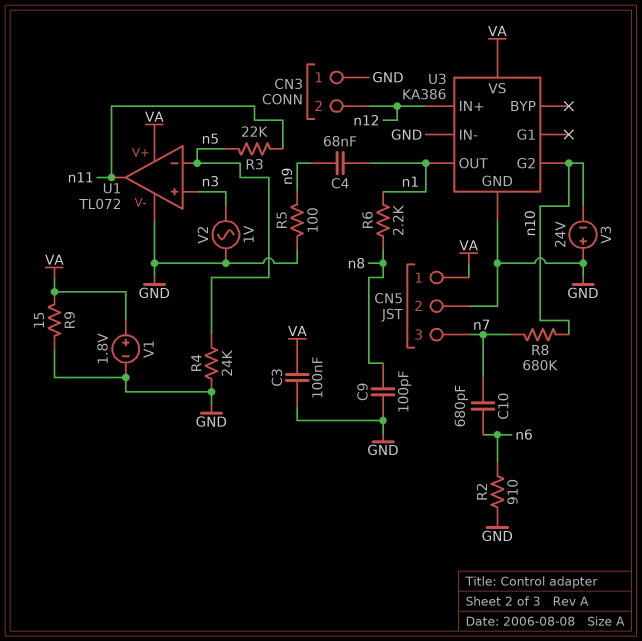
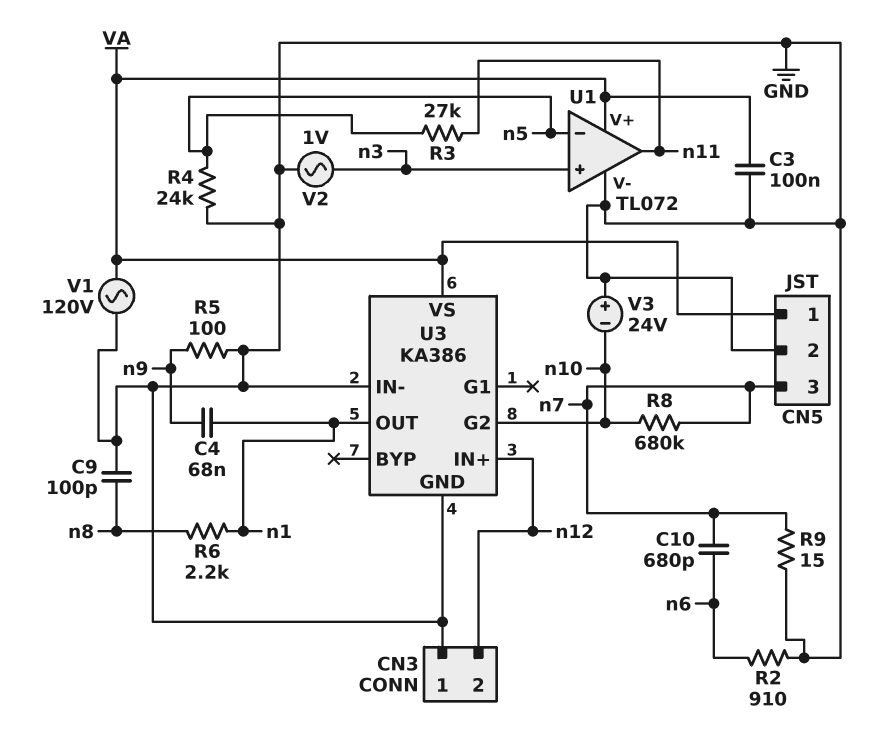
R3: 22k (n5, n11) -> 27k (n5, n11)
R9: 15 (GND, VA) -> 15 (GND, n7)
V1: 1.8V (plus VA, minus GND) -> AC 120V (GND, VA)

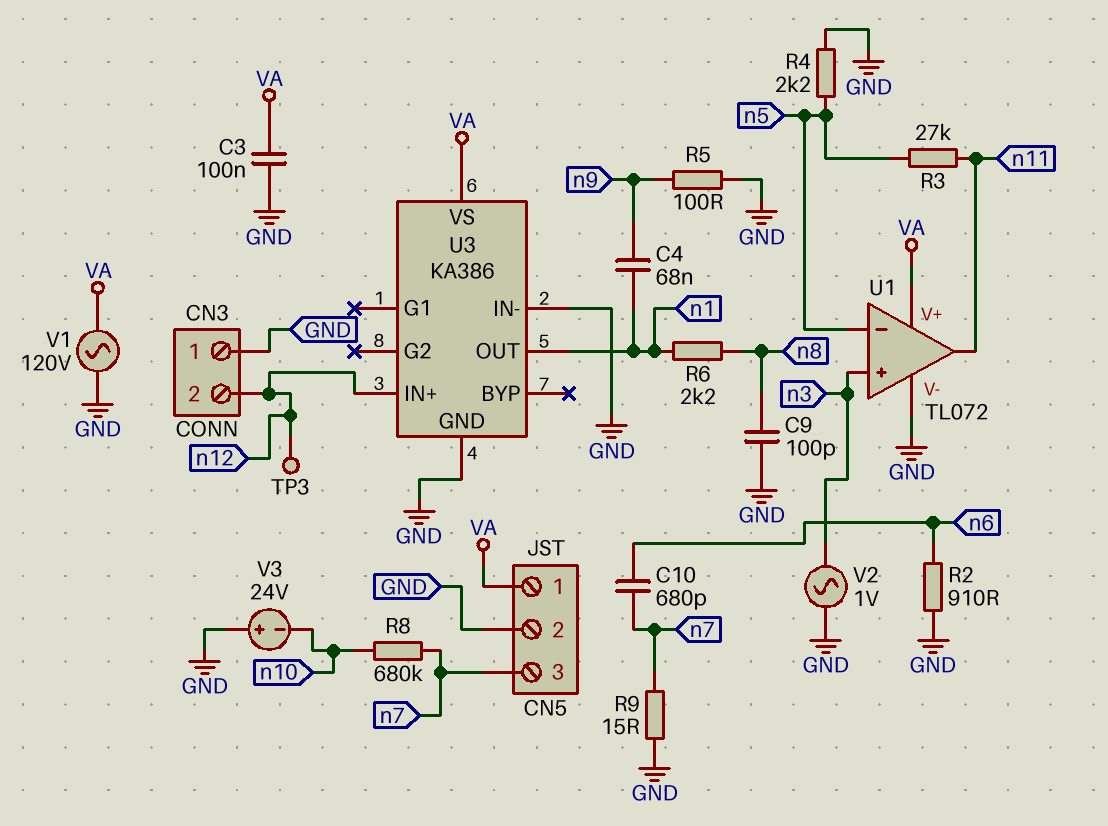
R4: 24k (GND, n5) -> 2.2k (GND, n5)
TP3: none -> test point (n12)
U3 pin G2: n10 -> none

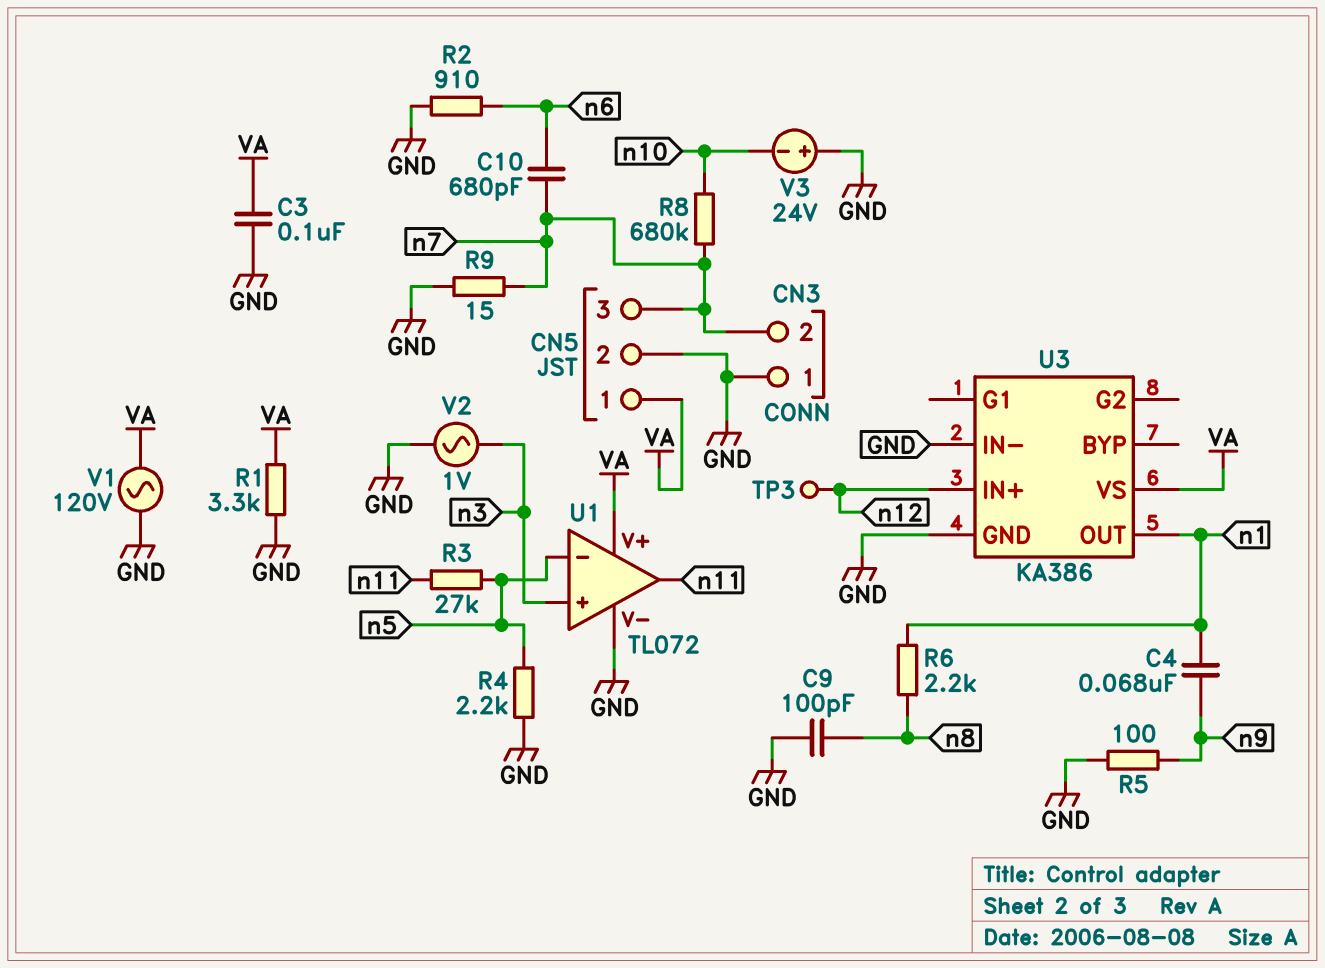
CN3 pin 2: n12 -> n7
R1: none -> 3.3k (GND, VA)

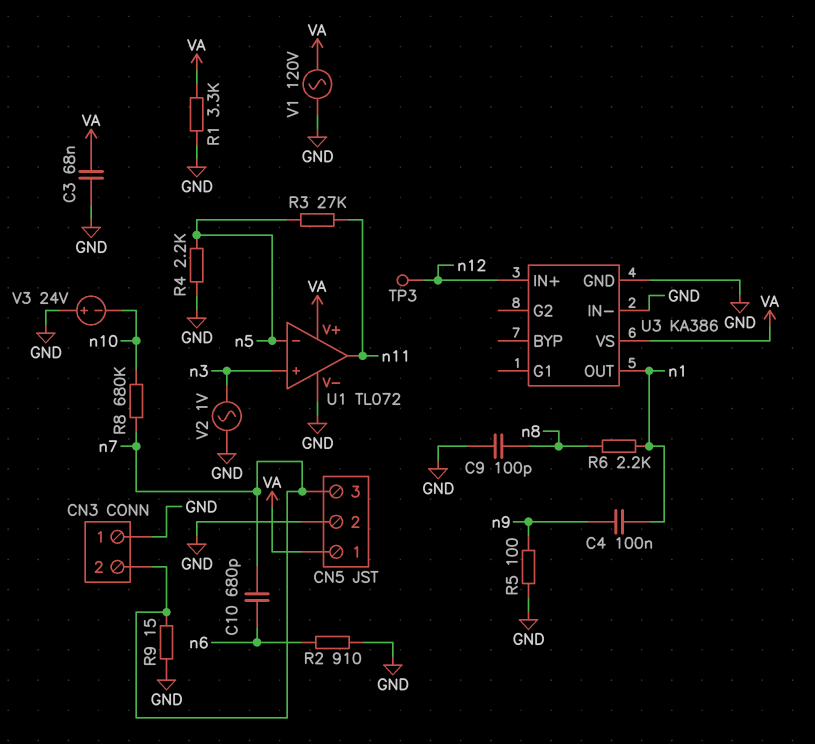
C3: 100nF (GND, VA) -> 68nF (GND, VA)
C4: 68nF (n1, n9) -> 100nF (n1, n9)

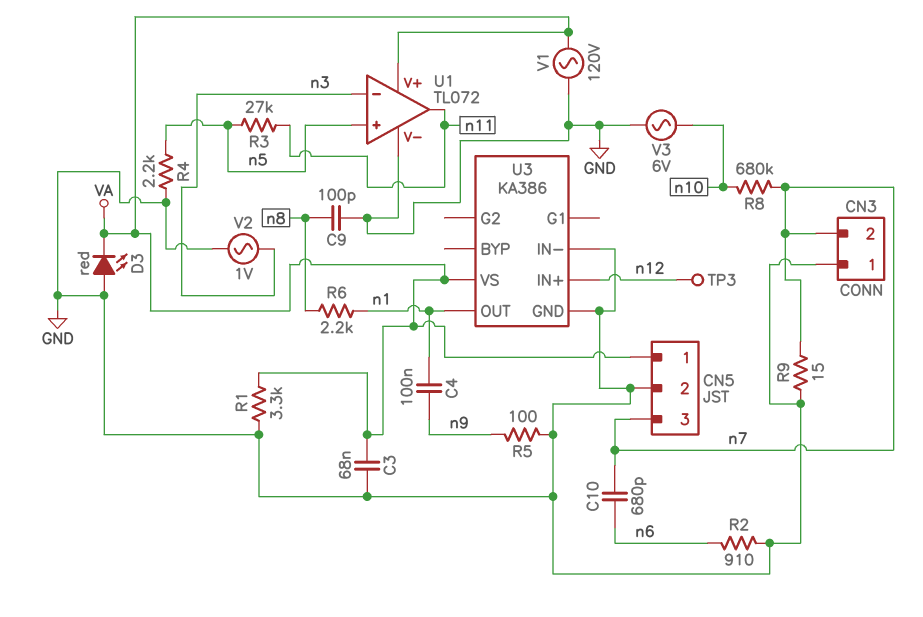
D3: none -> LED red (A GND, K VA)
U1 pin in+: n3 -> n5
U1 pin in-: n5 -> n3
V3: 24V (plus GND, minus n10) -> AC 6V (GND, n10)

